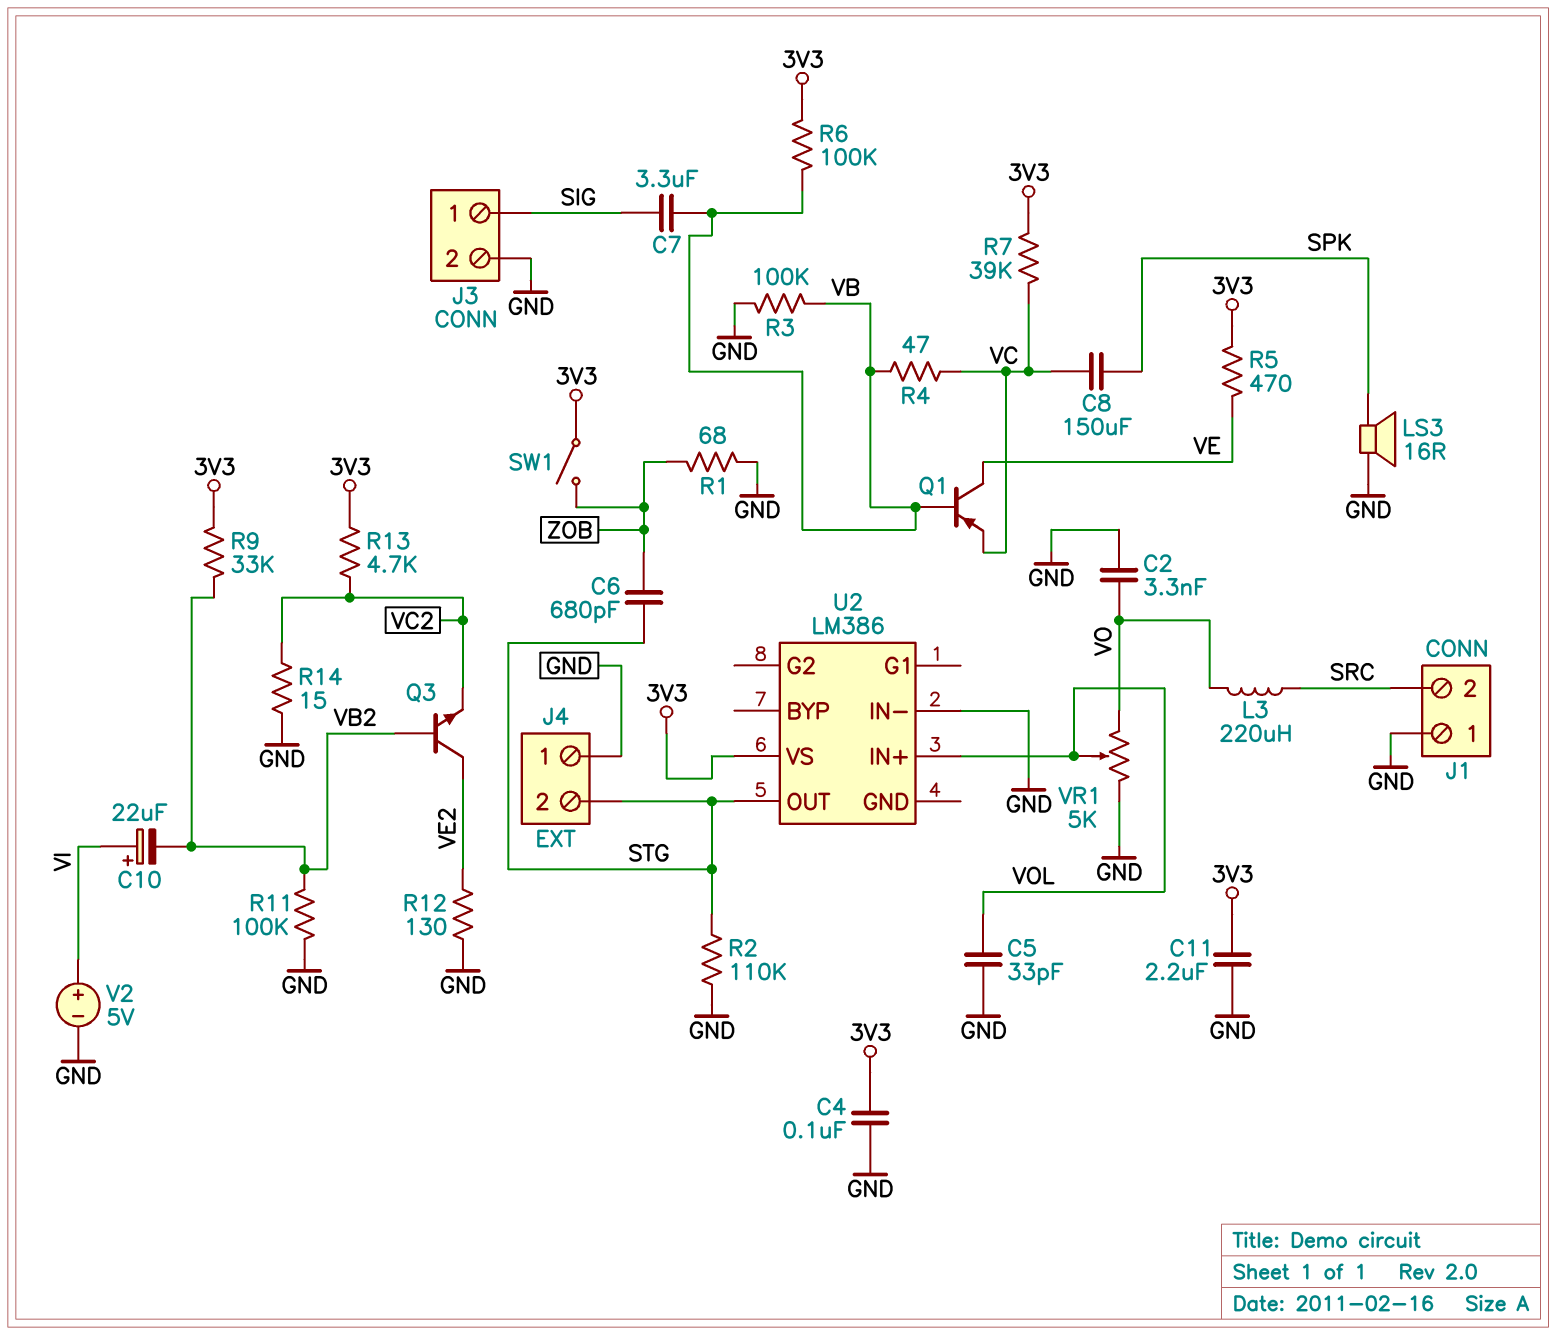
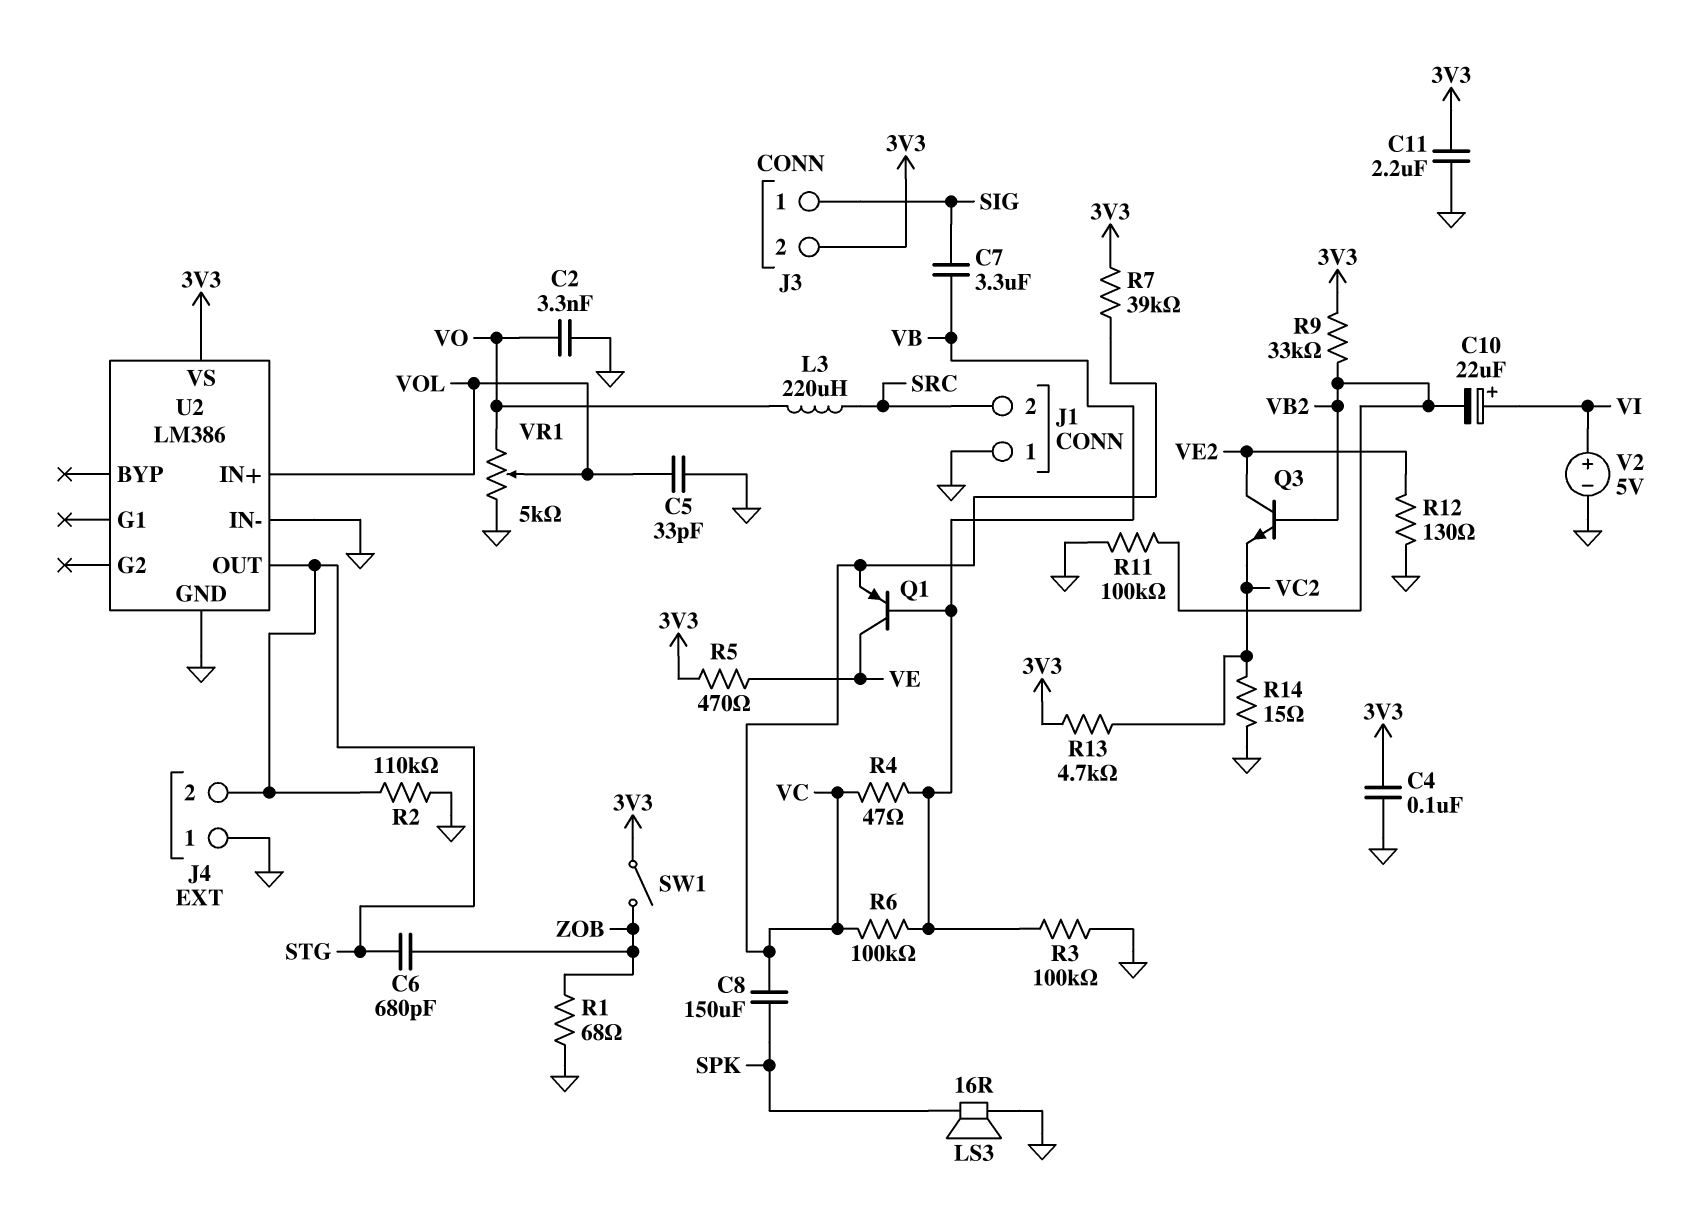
J3 pin 2: GND -> 3V3
R6: 100k (3V3, VB) -> 100k (VB, VC)
U2 pin GND: none -> GND

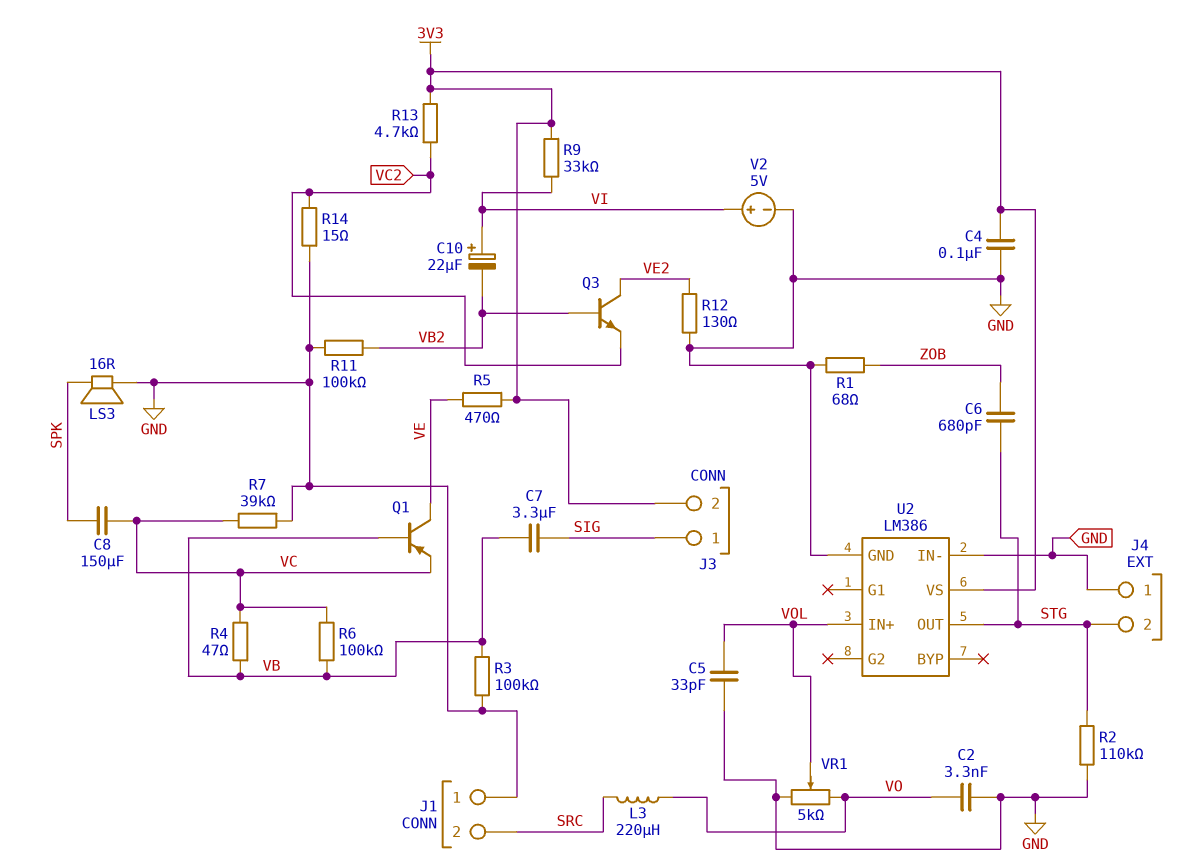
C11: 2.2uF (3V3, GND) -> none
R7: 39k (3V3, VC) -> 39k (GND, VC)
R9: 33k (3V3, VB2) -> 33k (3V3, VI)
SW1: switch (3V3, ZOB) -> none

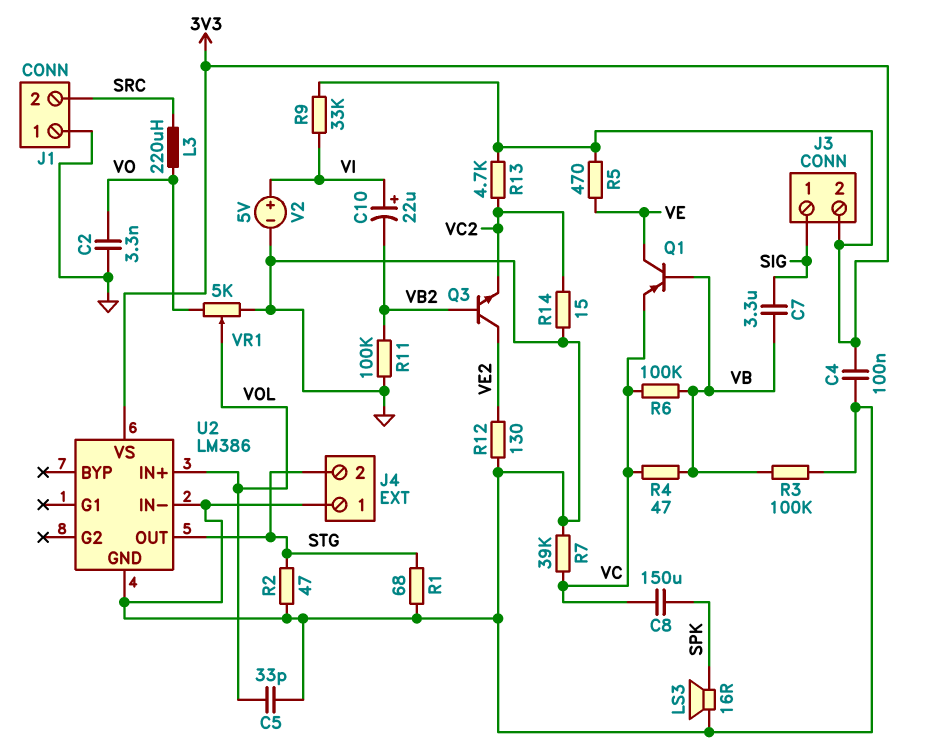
C6: 680pF (STG, ZOB) -> none
R1: 68 (GND, ZOB) -> 68 (GND, STG)
R2: 110k (GND, STG) -> 47 (GND, STG)

